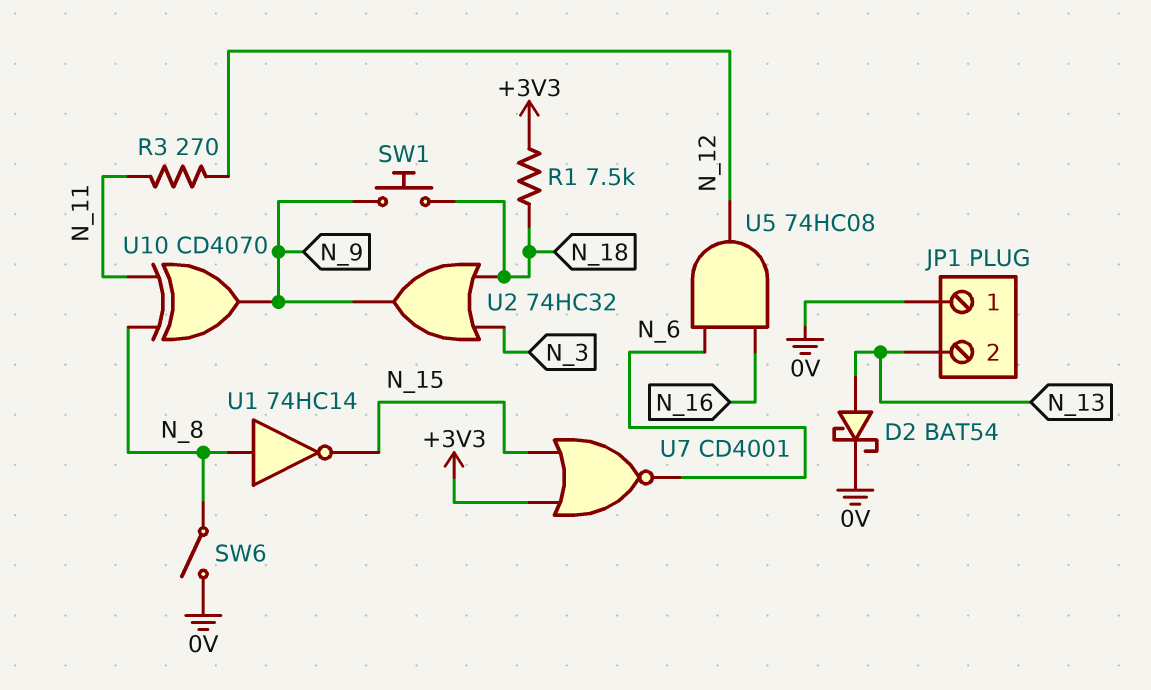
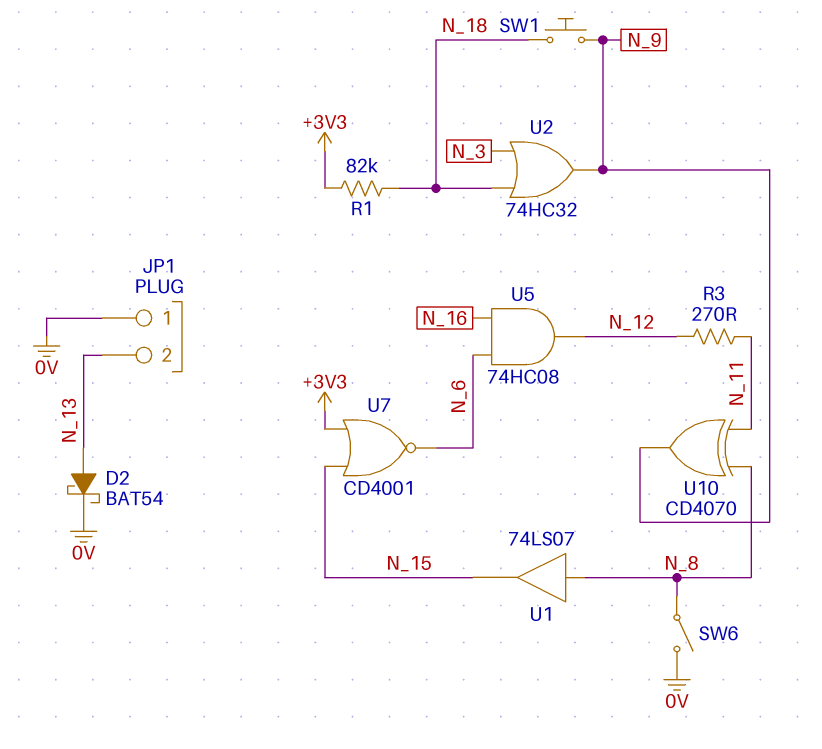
R1: 7.5k (+3V3, N_18) -> 82k (+3V3, N_18)
U1: NOT 74HC14 (in N_8, out N_15) -> buffer 74LS07 (in N_8, out N_15)

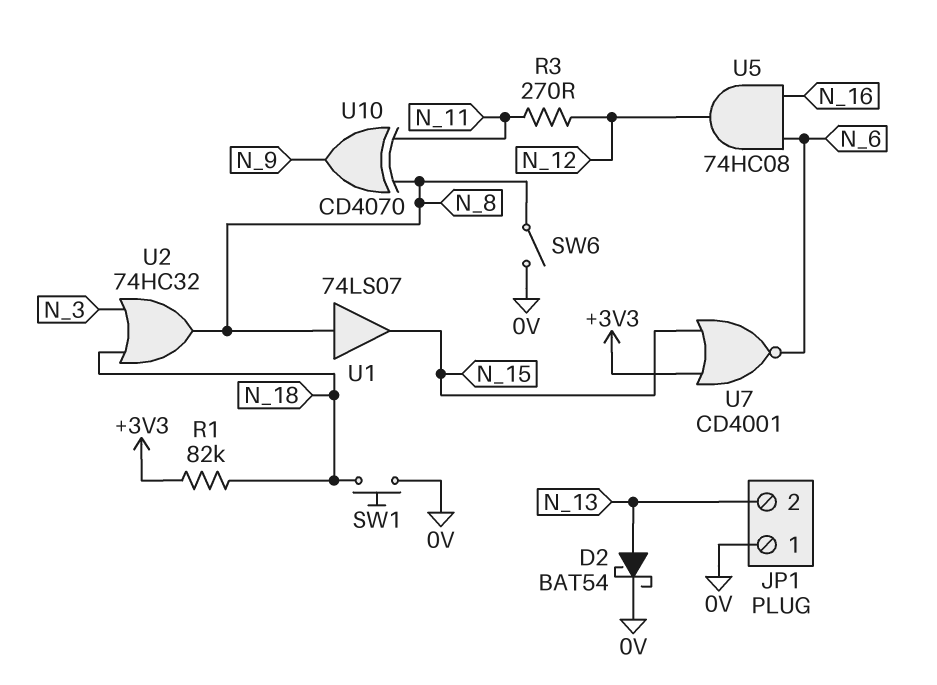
SW1: button (N_9, N_18) -> button (0V, N_18)
U2: OR 74HC32 (in N_3, in N_18, out N_9) -> OR 74HC32 (in N_3, in N_18, out N_8)

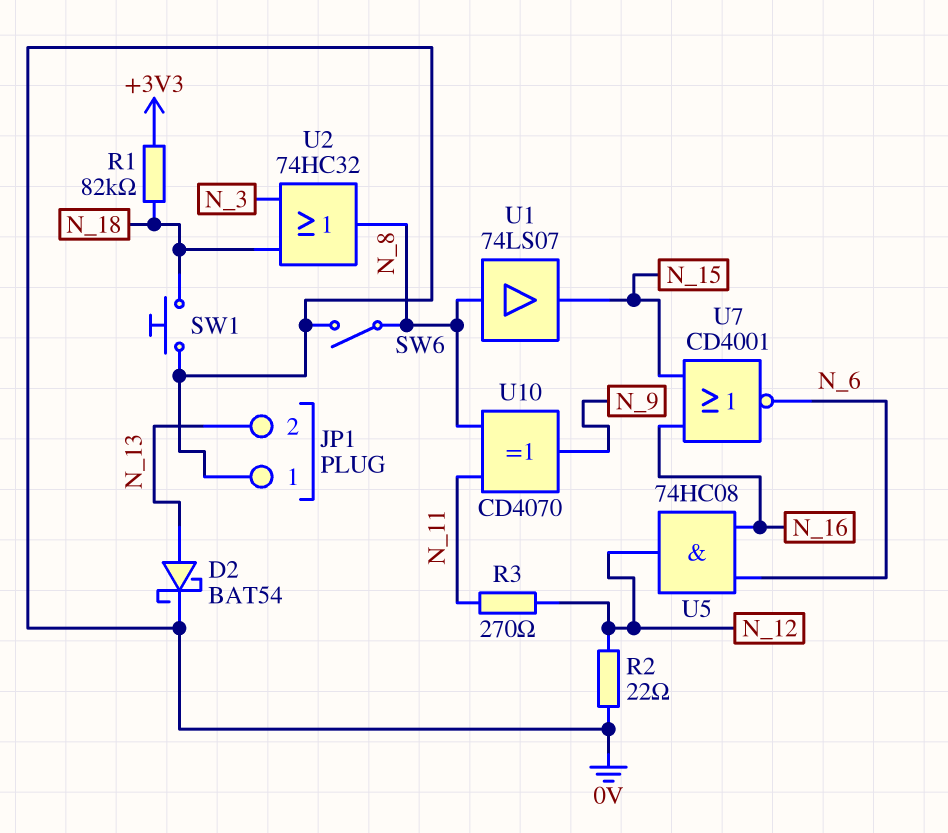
R2: none -> 22 (0V, N_12)
U7: NOR CD4001 (in +3V3, in N_15, out N_6) -> NOR CD4001 (in N_15, in N_16, out N_6)

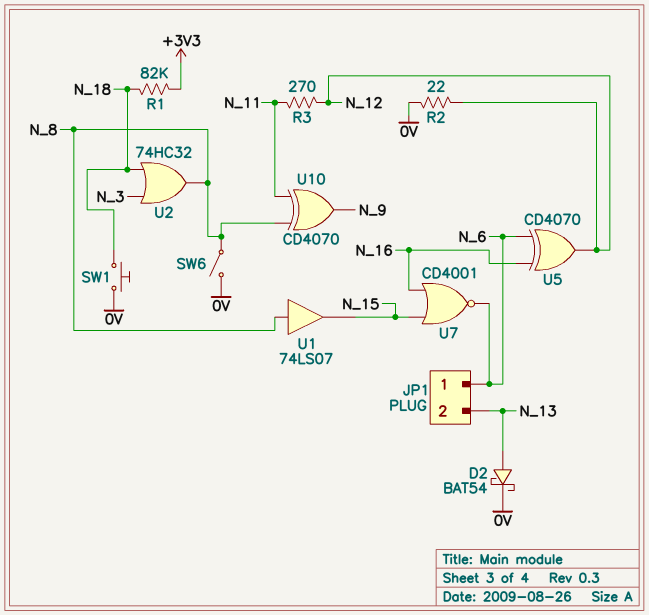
JP1 pin 1: 0V -> N_6
U5: AND 74HC08 (in N_6, in N_16, out N_12) -> XOR CD4070 (in N_6, in N_16, out N_12)

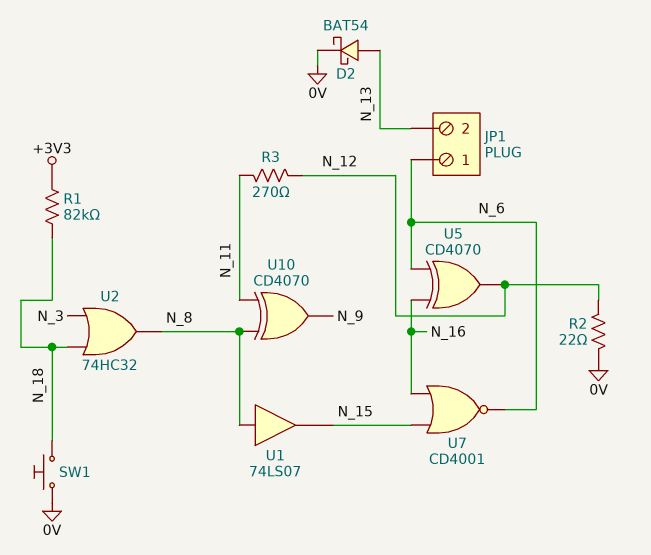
SW6: switch (0V, N_8) -> none

